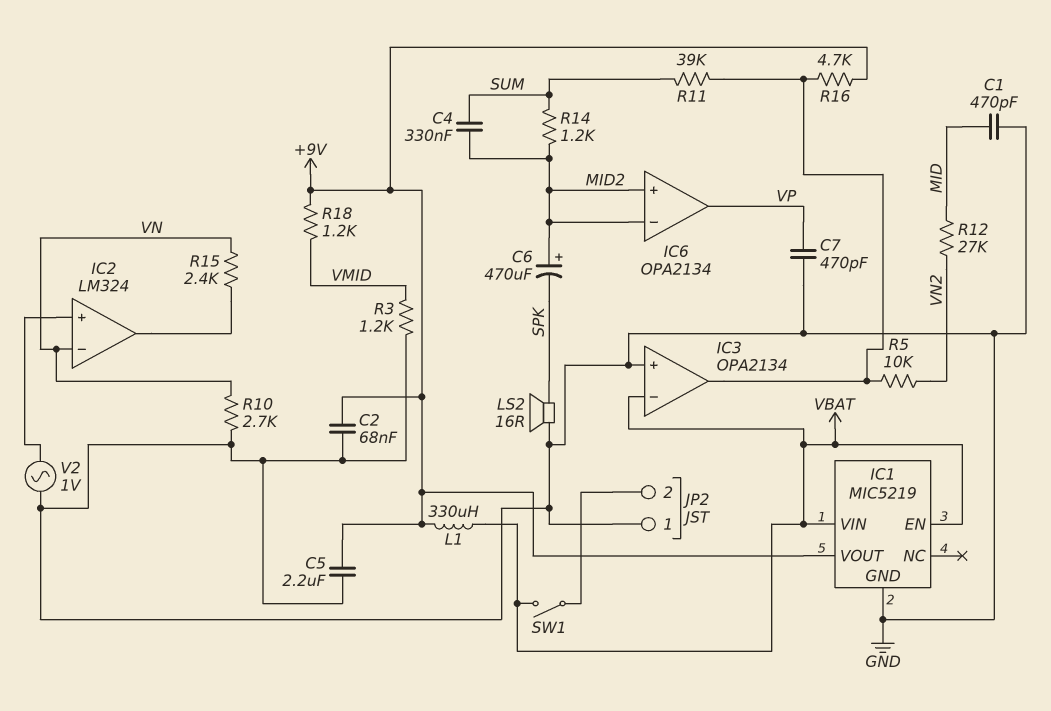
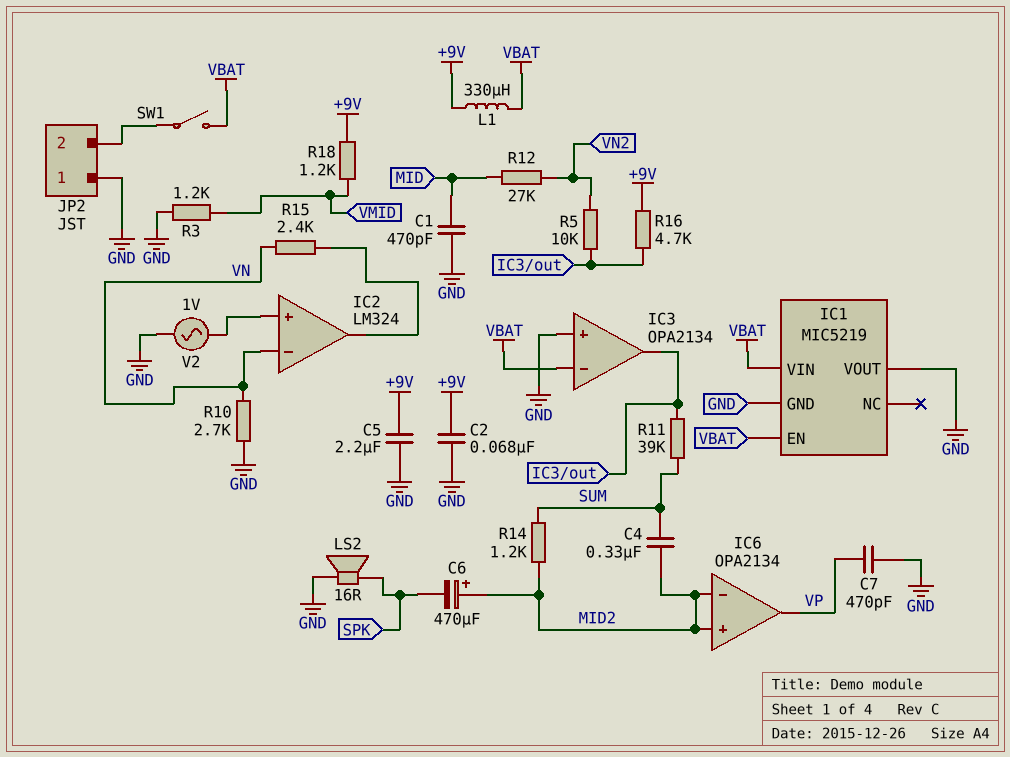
IC1 pin VOUT: +9V -> GND

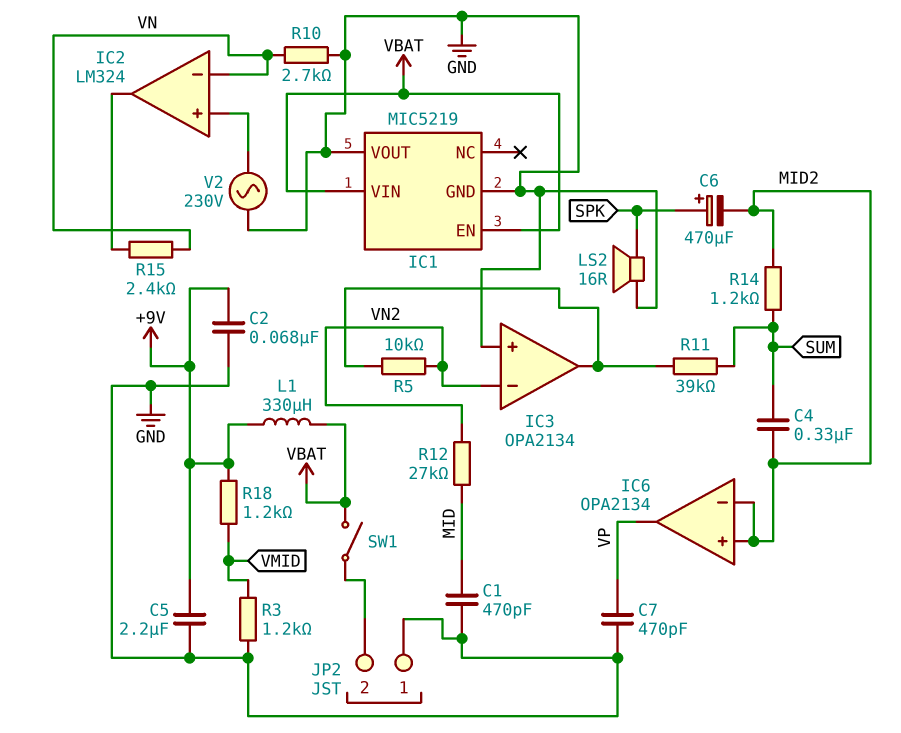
C6: 470uF (plus MID2, minus SPK) -> 470uF (plus SPK, minus MID2)
IC3 pin in-: VBAT -> VN2
R16: 4.7k (+9V, IC3/out) -> none
V2: AC 1V (GND, IC2/in+) -> AC 230V (GND, IC2/in+)

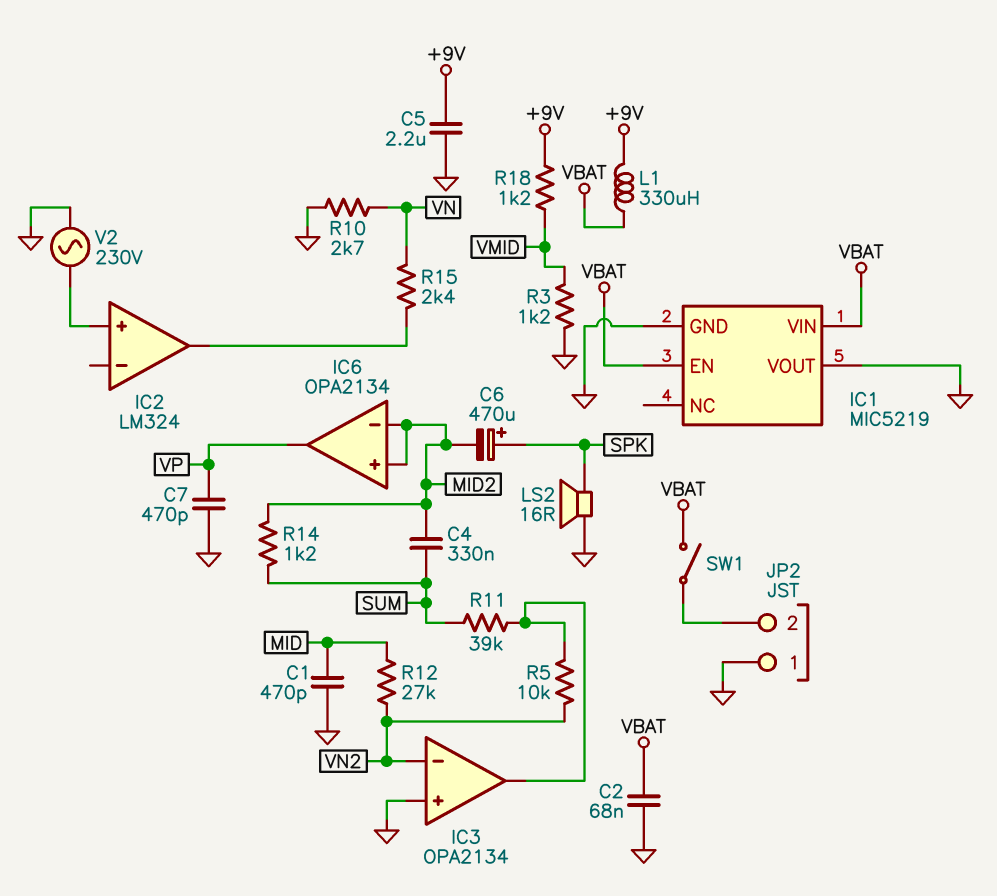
C2: 68nF (+9V, GND) -> 68nF (GND, VBAT)
IC2 pin in-: VN -> none

